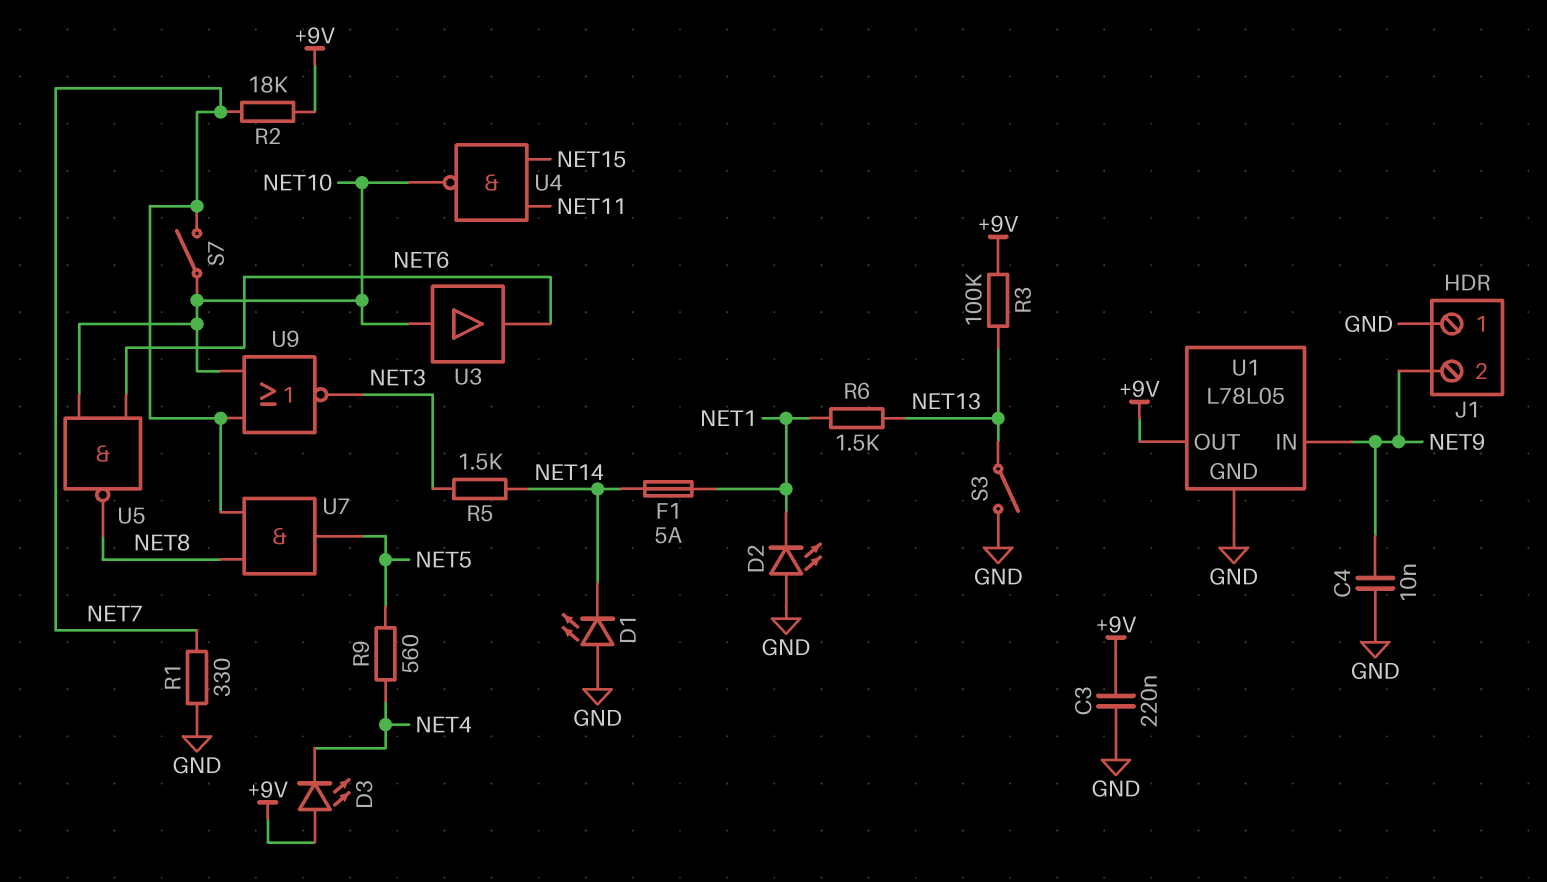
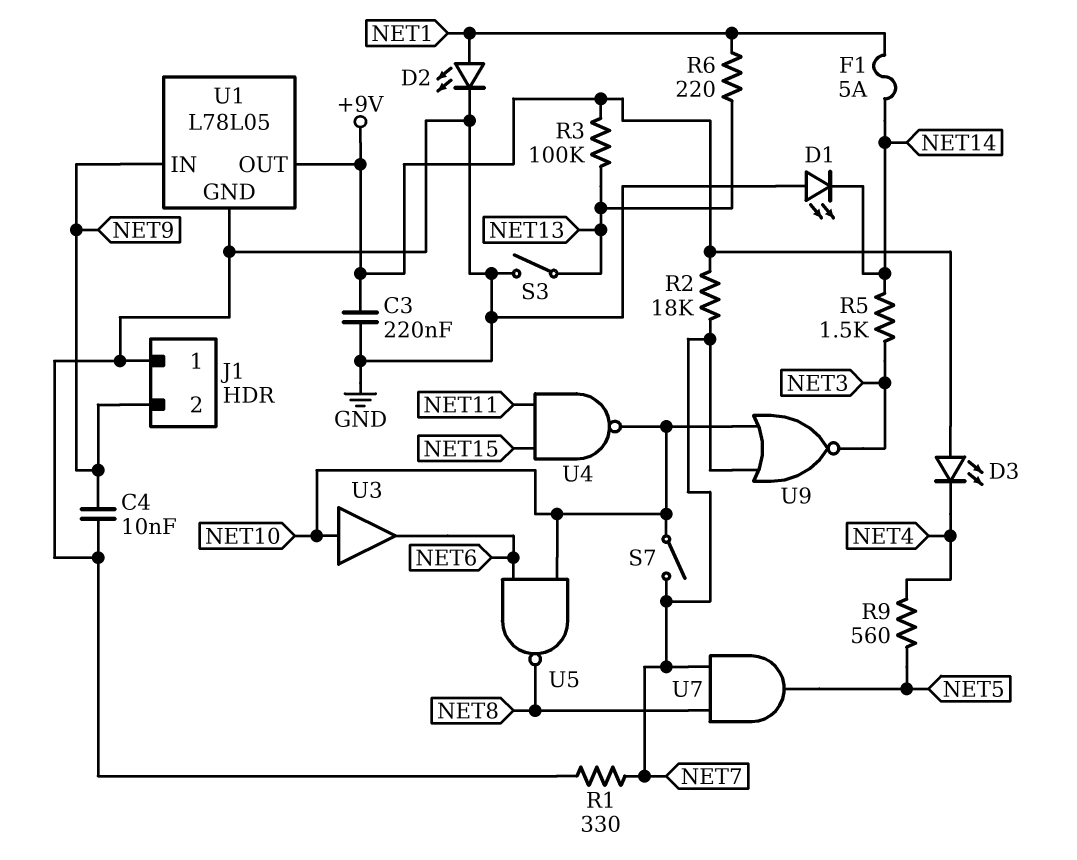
D2: LED (A GND, K NET1) -> LED (A NET1, K GND)
R6: 1.5k (NET1, NET13) -> 220 (NET1, NET13)

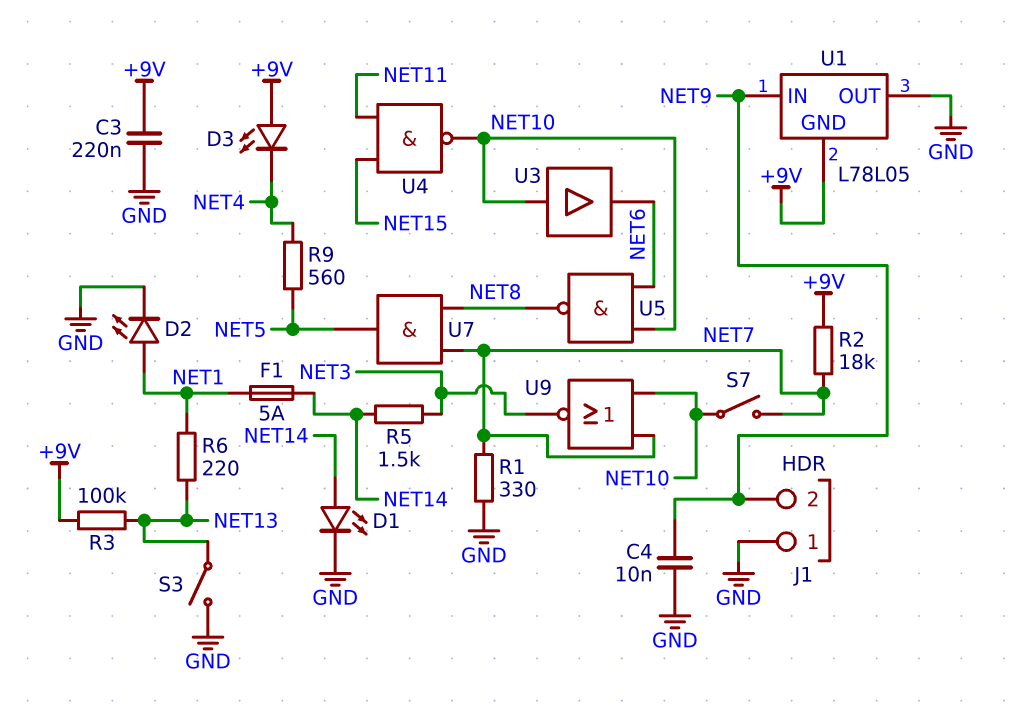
D1: LED (A GND, K NET14) -> LED (A NET14, K GND)
U1 pin GND: GND -> +9V
U1 pin OUT: +9V -> GND

